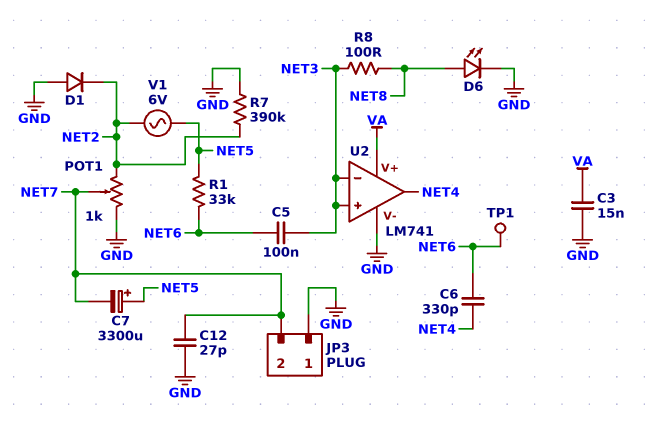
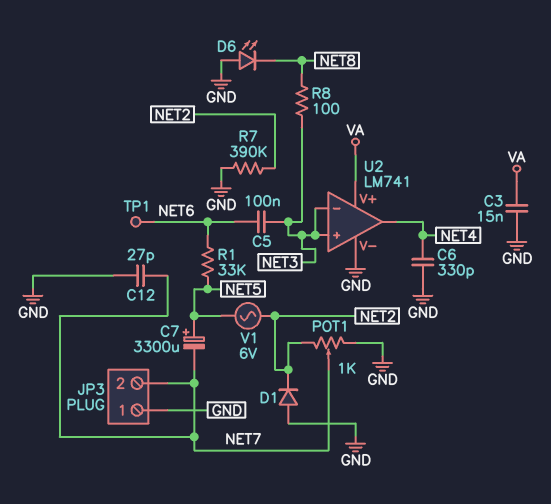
C6: 330pF (NET4, NET6) -> 330pF (GND, NET4)
D6: LED (A NET8, K GND) -> LED (A GND, K NET8)

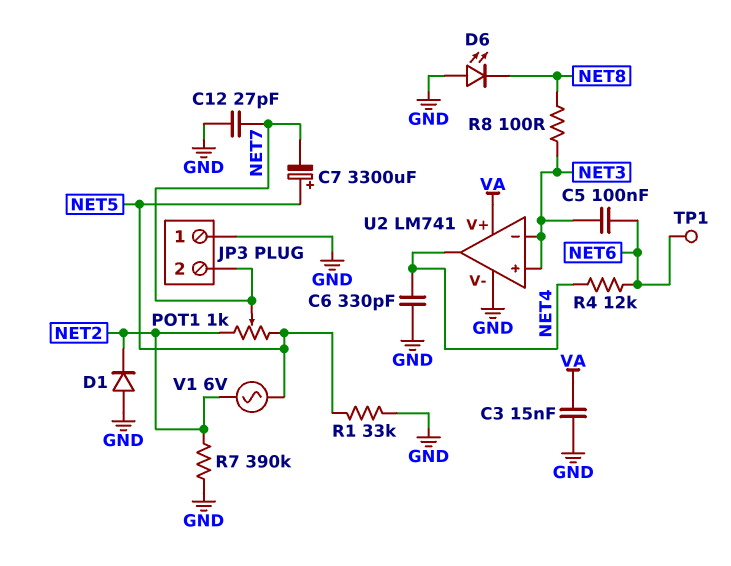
POT1: 1k (GND, NET2, wiper NET7) -> 1k (NET2, NET5, wiper NET7)
R1: 33k (NET5, NET6) -> 33k (GND, NET5)
R4: none -> 12k (NET4, NET6)

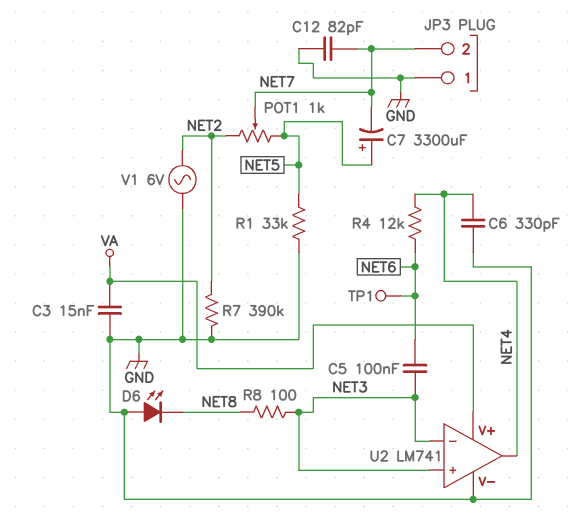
C12: 27pF (GND, NET7) -> 82pF (GND, NET7)
D1: diode (A GND, K NET2) -> none
V1: AC 6V (NET2, NET5) -> AC 6V (GND, NET2)

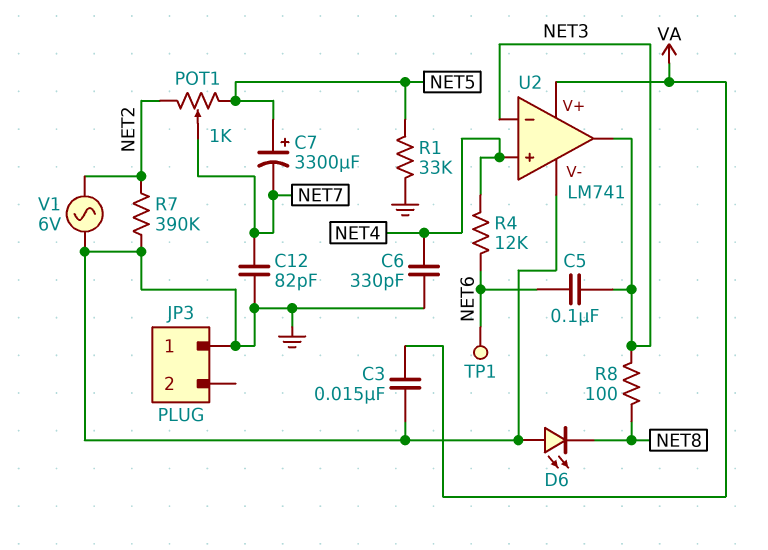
JP3 pin 2: NET7 -> none
U2 pin in+: NET3 -> NET4
U2 pin out: NET4 -> NET3

